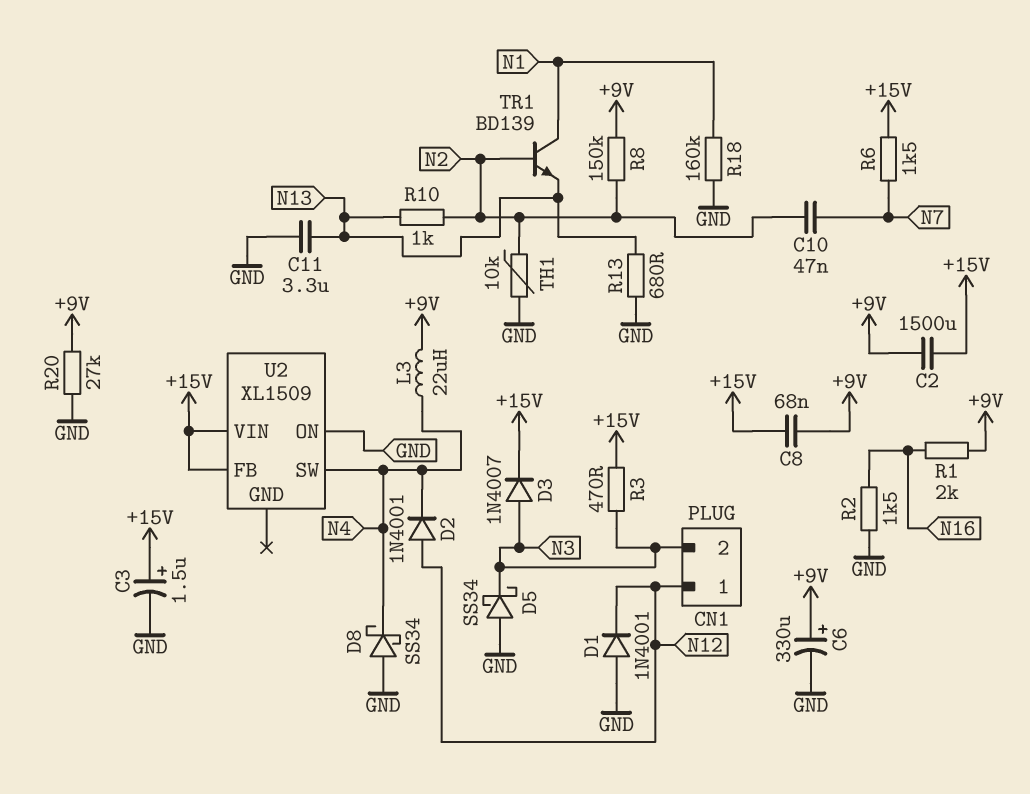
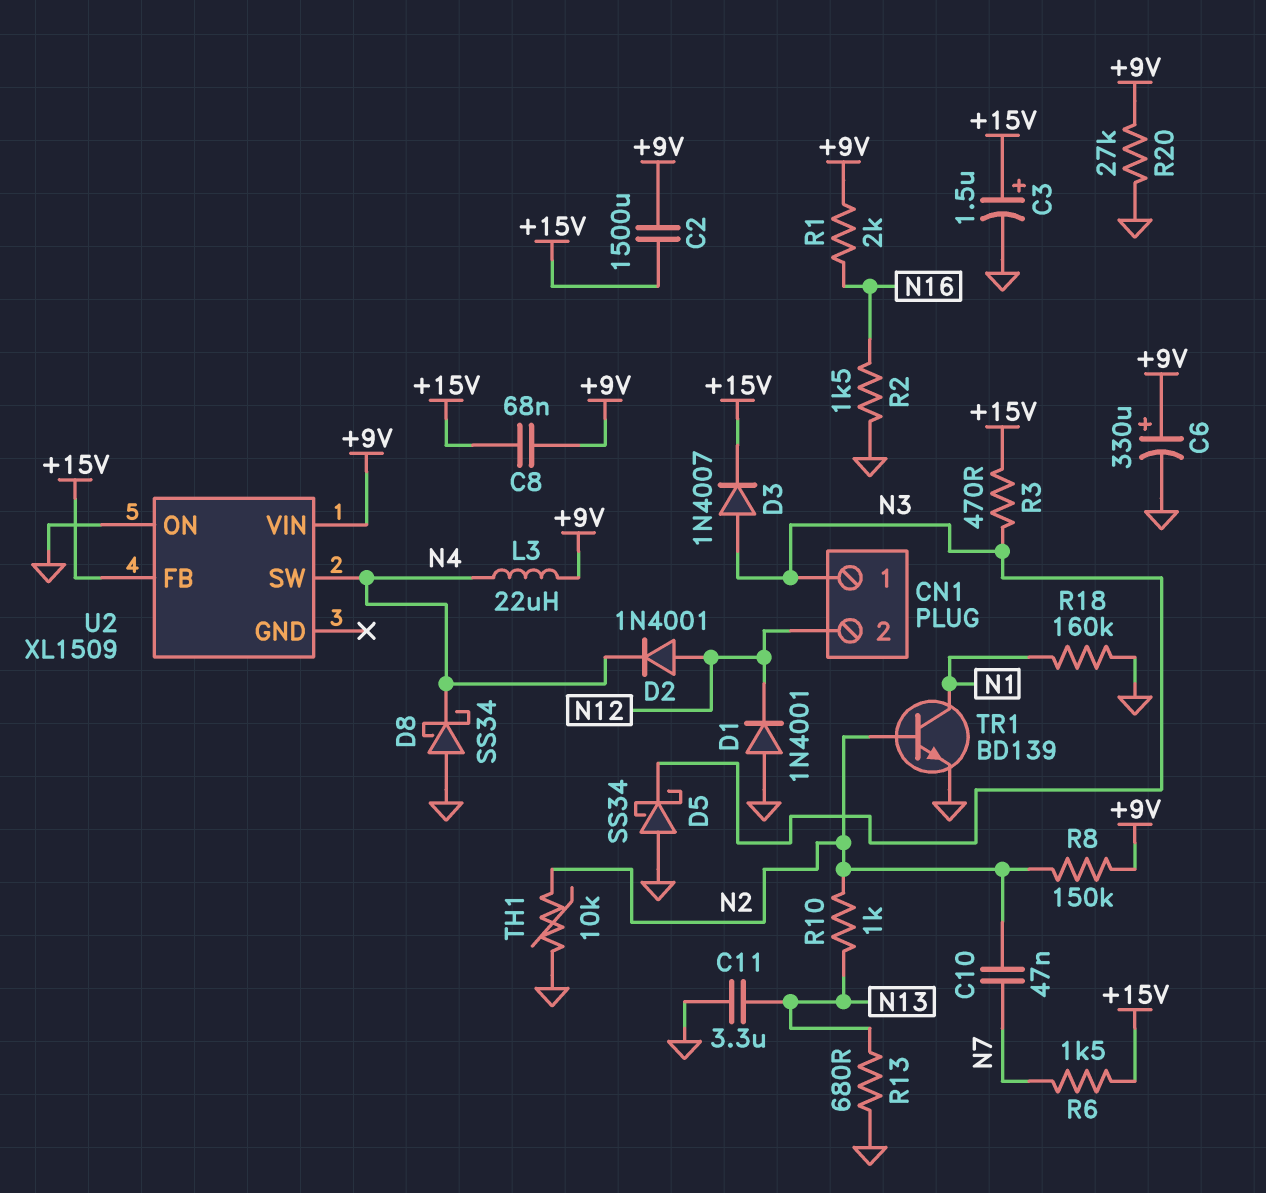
CN1 pin 1: N12 -> N3
CN1 pin 2: N3 -> N12
TR1: NPN BD139 (B N2, C N1, E N13) -> NPN BD139 (B N2, C N1, E GND)
U2 pin VIN: +15V -> +9V

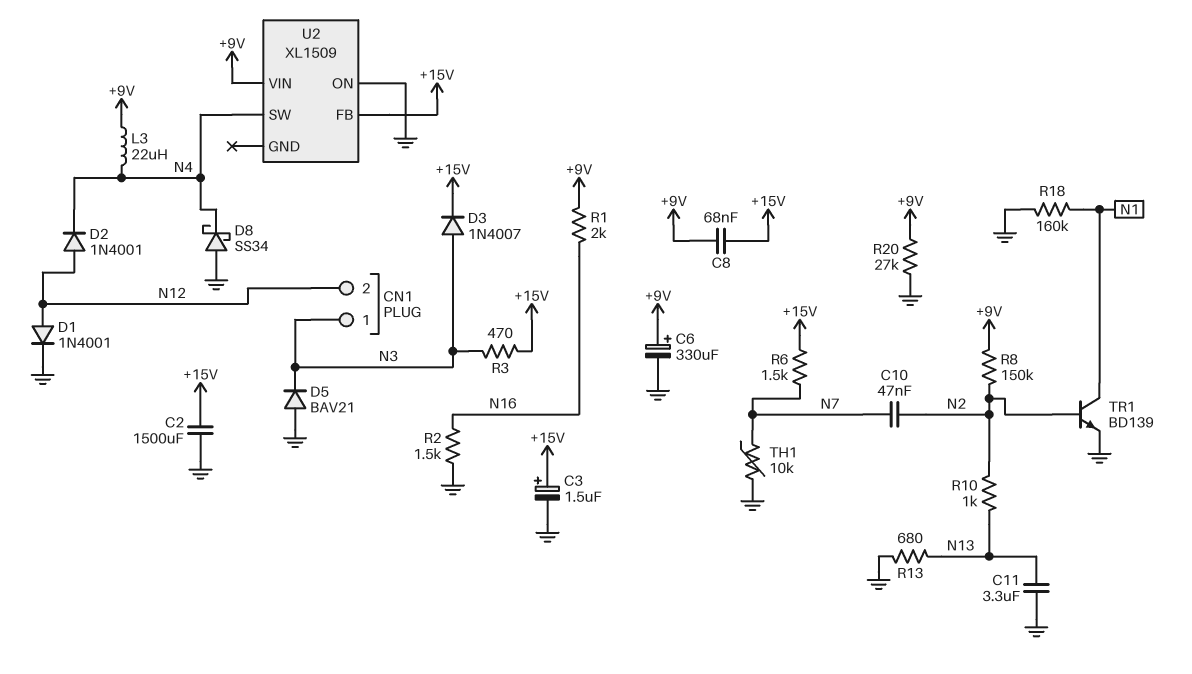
C2: 1500uF (+9V, +15V) -> 1500uF (+15V, GND)
D1: diode 1N4001 (A GND, K N12) -> diode 1N4001 (A N12, K GND)
D5: schottky SS34 (A GND, K N3) -> diode BAV21 (A GND, K N3)
TH1: 10k (GND, N2) -> 10k (GND, N7)

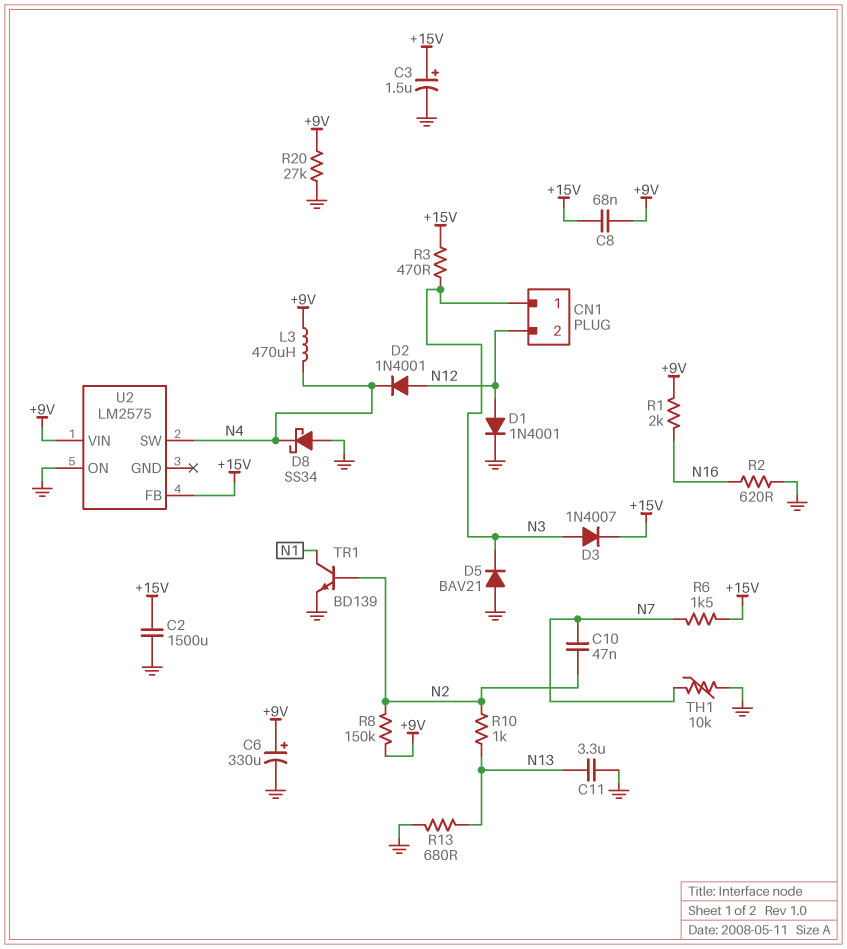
L3: 22uH (+9V, N4) -> 470uH (+9V, N4)
R2: 1.5k (GND, N16) -> 620 (GND, N16)
R18: 160k (GND, N1) -> none
U2: XL1509 -> LM2575

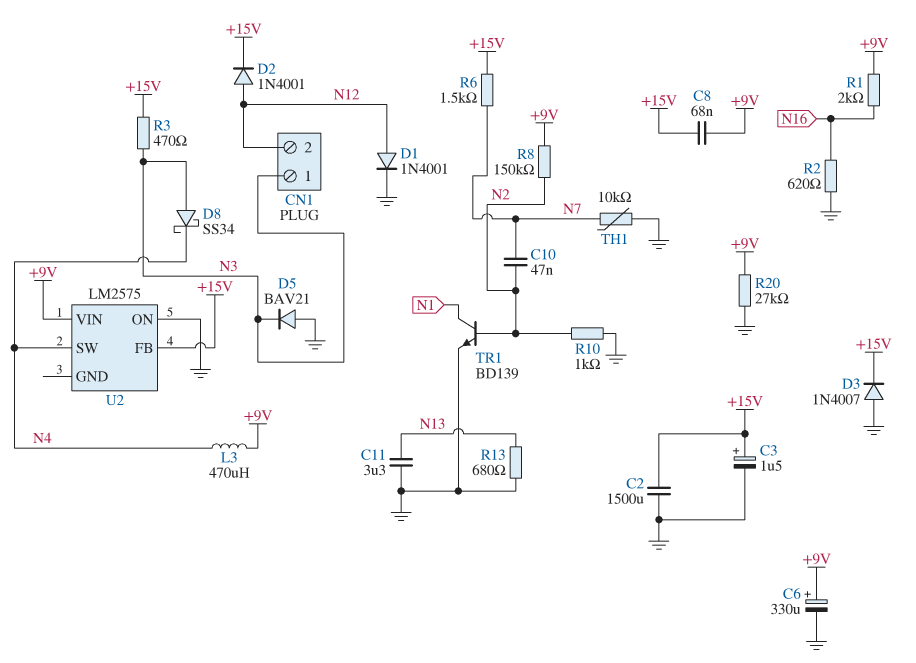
D2: diode 1N4001 (A N12, K N4) -> diode 1N4001 (A N12, K +15V)
D3: diode 1N4007 (A N3, K +15V) -> diode 1N4007 (A GND, K +15V)
D8: schottky SS34 (A GND, K N4) -> schottky SS34 (A N3, K N4)
R10: 1k (N2, N13) -> 1k (GND, N2)

